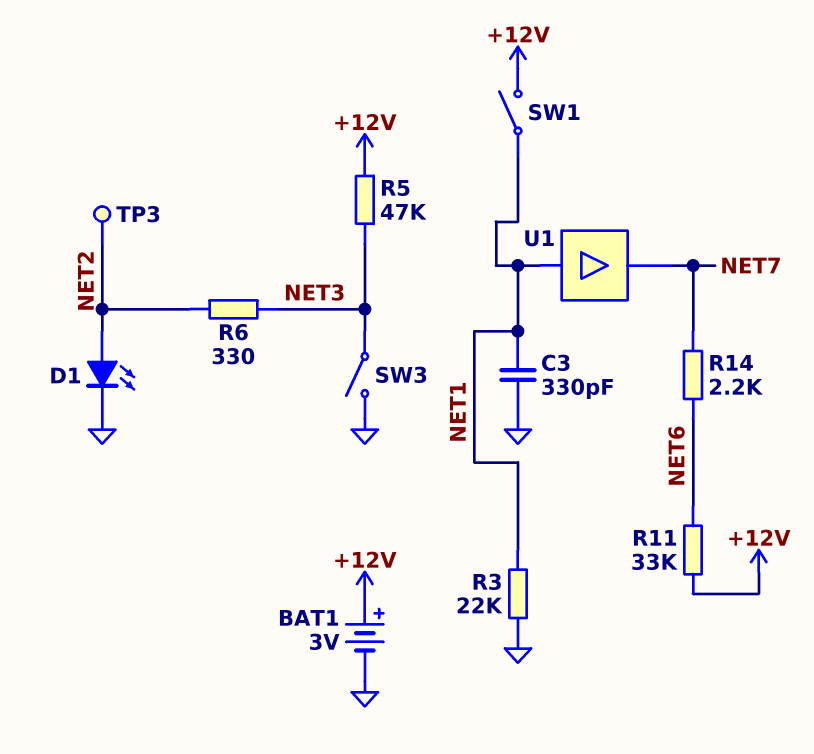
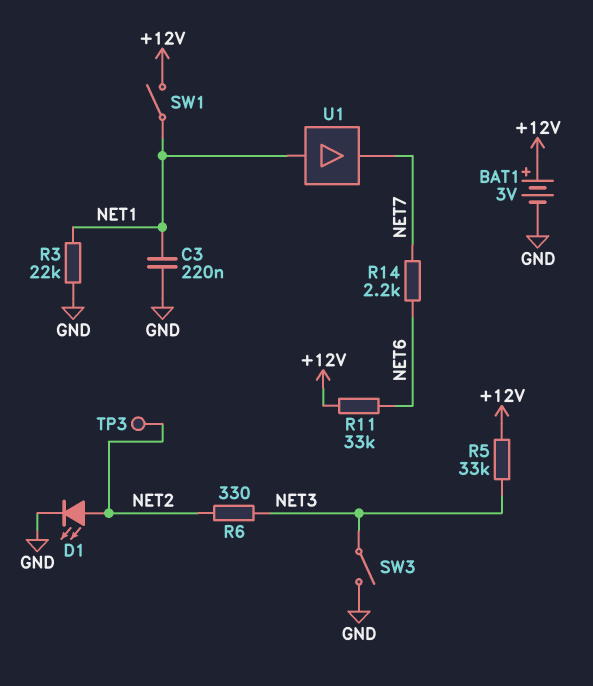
C3: 330pF (GND, NET1) -> 220nF (GND, NET1)
R5: 47k (+12V, NET3) -> 33k (+12V, NET3)

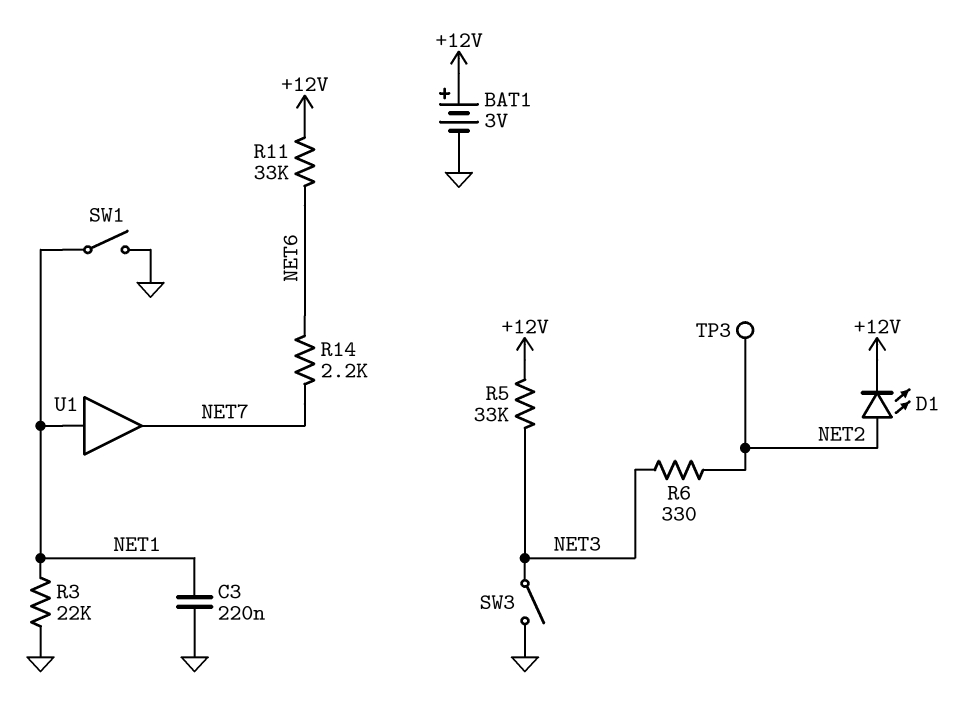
D1: LED (A NET2, K GND) -> LED (A NET2, K +12V)
SW1: switch (+12V, NET1) -> switch (GND, NET1)

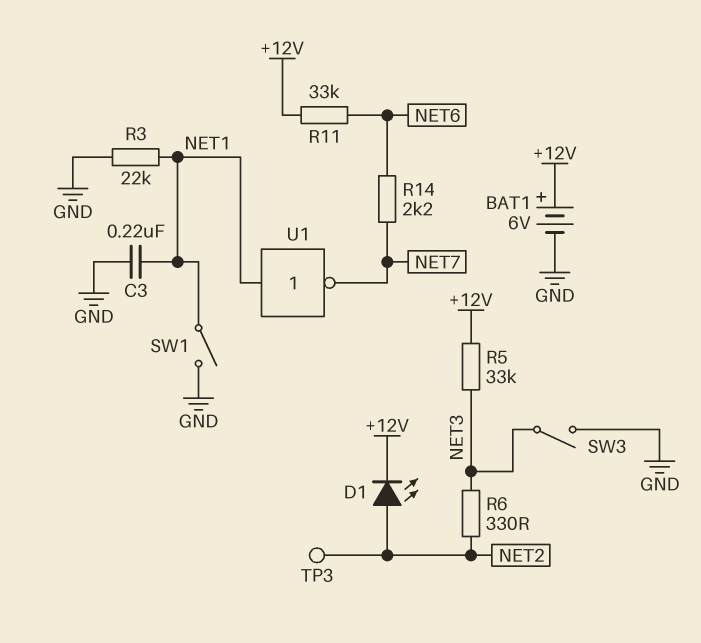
BAT1: 3V (plus +12V, minus GND) -> 6V (plus +12V, minus GND)
U1: buffer (in NET1, out NET7) -> NOT (in NET1, out NET7)

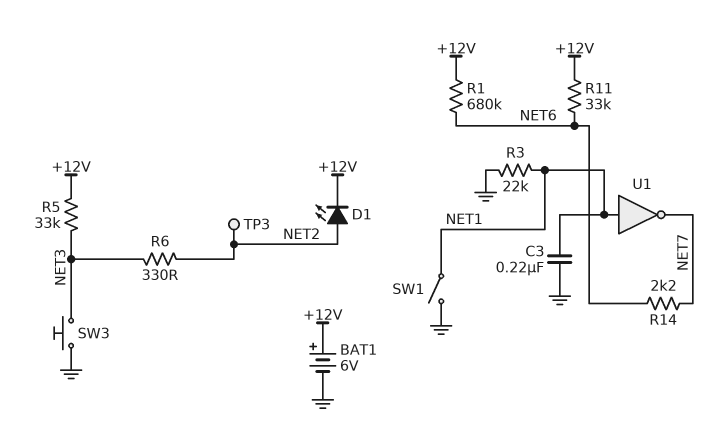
R1: none -> 680k (+12V, NET6)
SW3: switch (GND, NET3) -> button (GND, NET3)

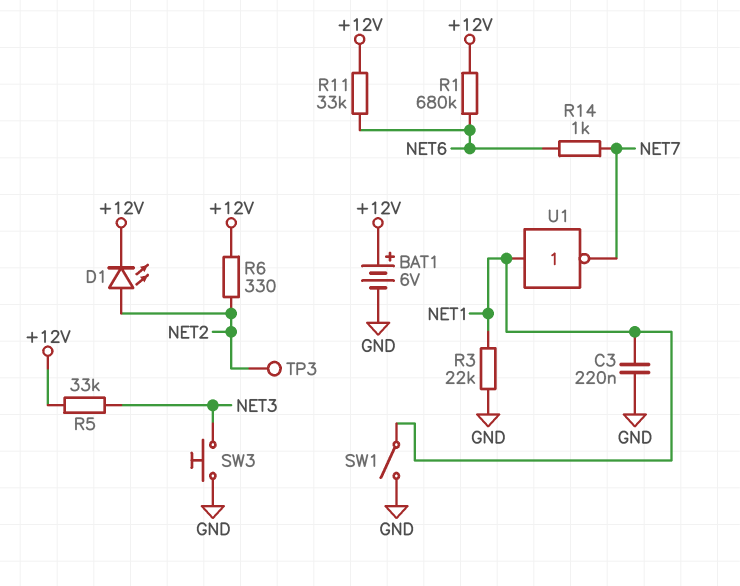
R6: 330 (NET2, NET3) -> 330 (+12V, NET2)
R14: 2.2k (NET6, NET7) -> 1k (NET6, NET7)

